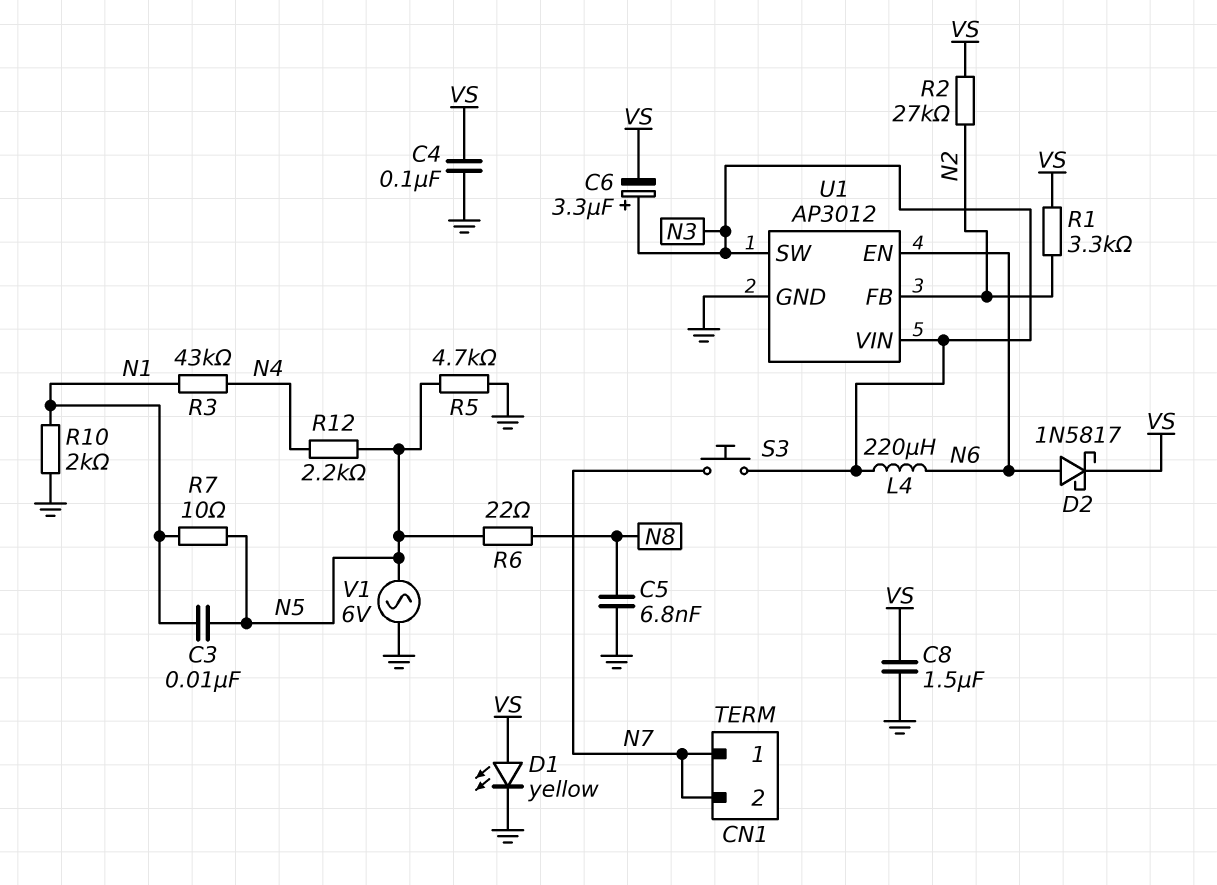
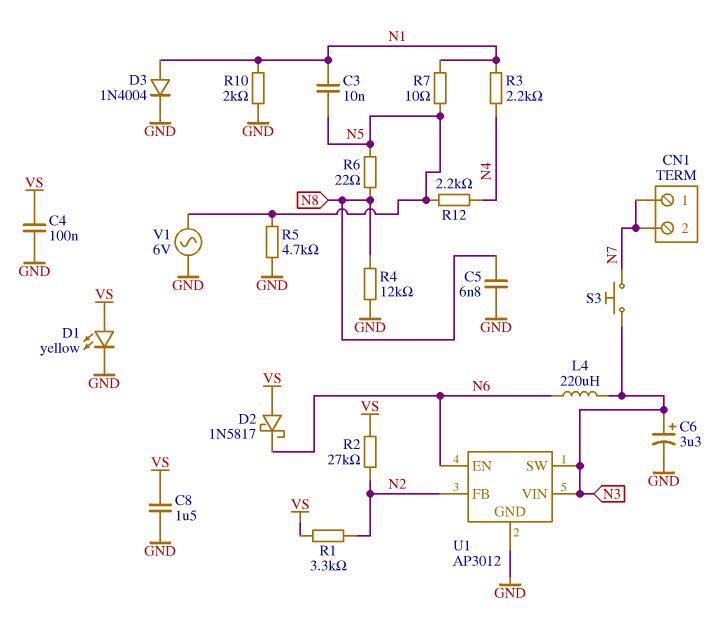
C6: 3.3uF (plus N3, minus VS) -> 3.3uF (plus N3, minus GND)
D2: schottky 1N5817 (A N6, K VS) -> schottky 1N5817 (A VS, K N6)
D3: none -> diode 1N4004 (A N1, K GND)
R3: 43k (N1, N4) -> 2.2k (N1, N4)
R4: none -> 12k (GND, N8)

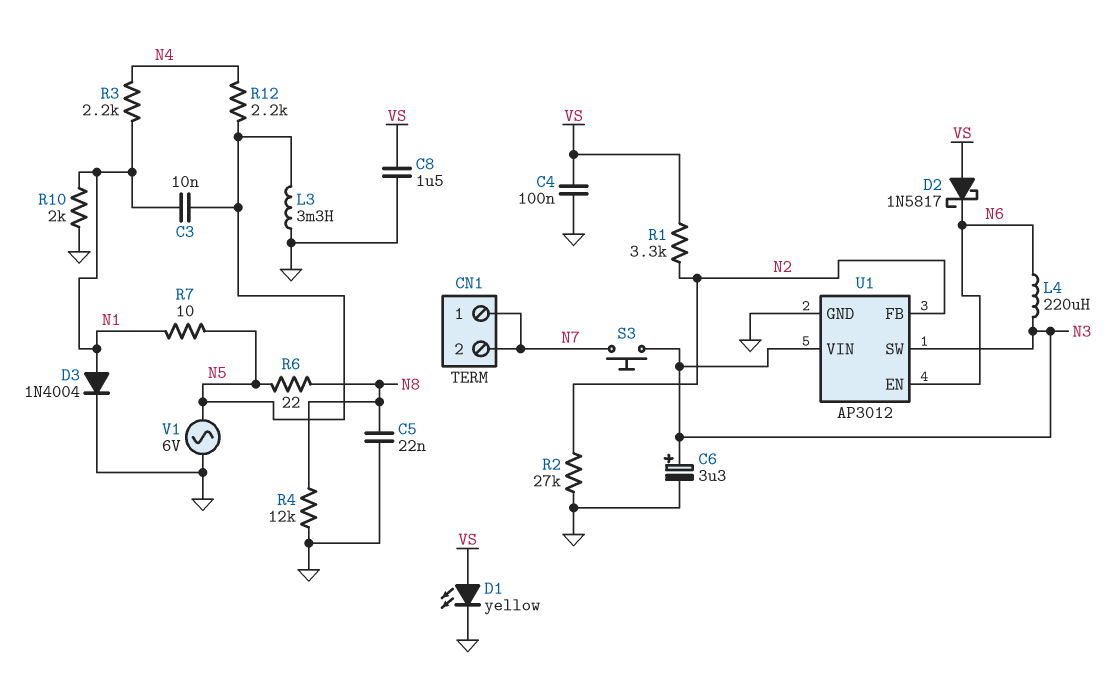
C5: 6.8nF (GND, N8) -> 22nF (GND, N8)
L3: none -> 3.3mH (GND, N5)
R2: 27k (N2, VS) -> 27k (GND, N2)
R5: 4.7k (GND, N5) -> none

